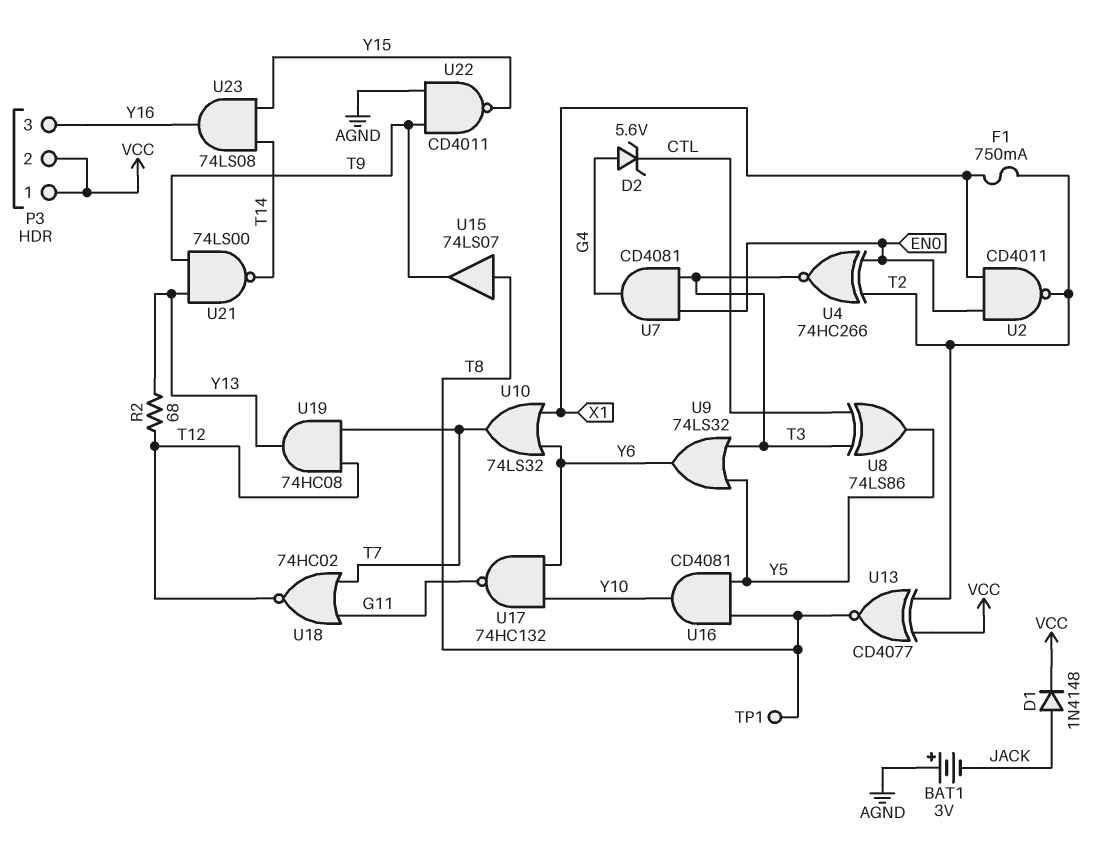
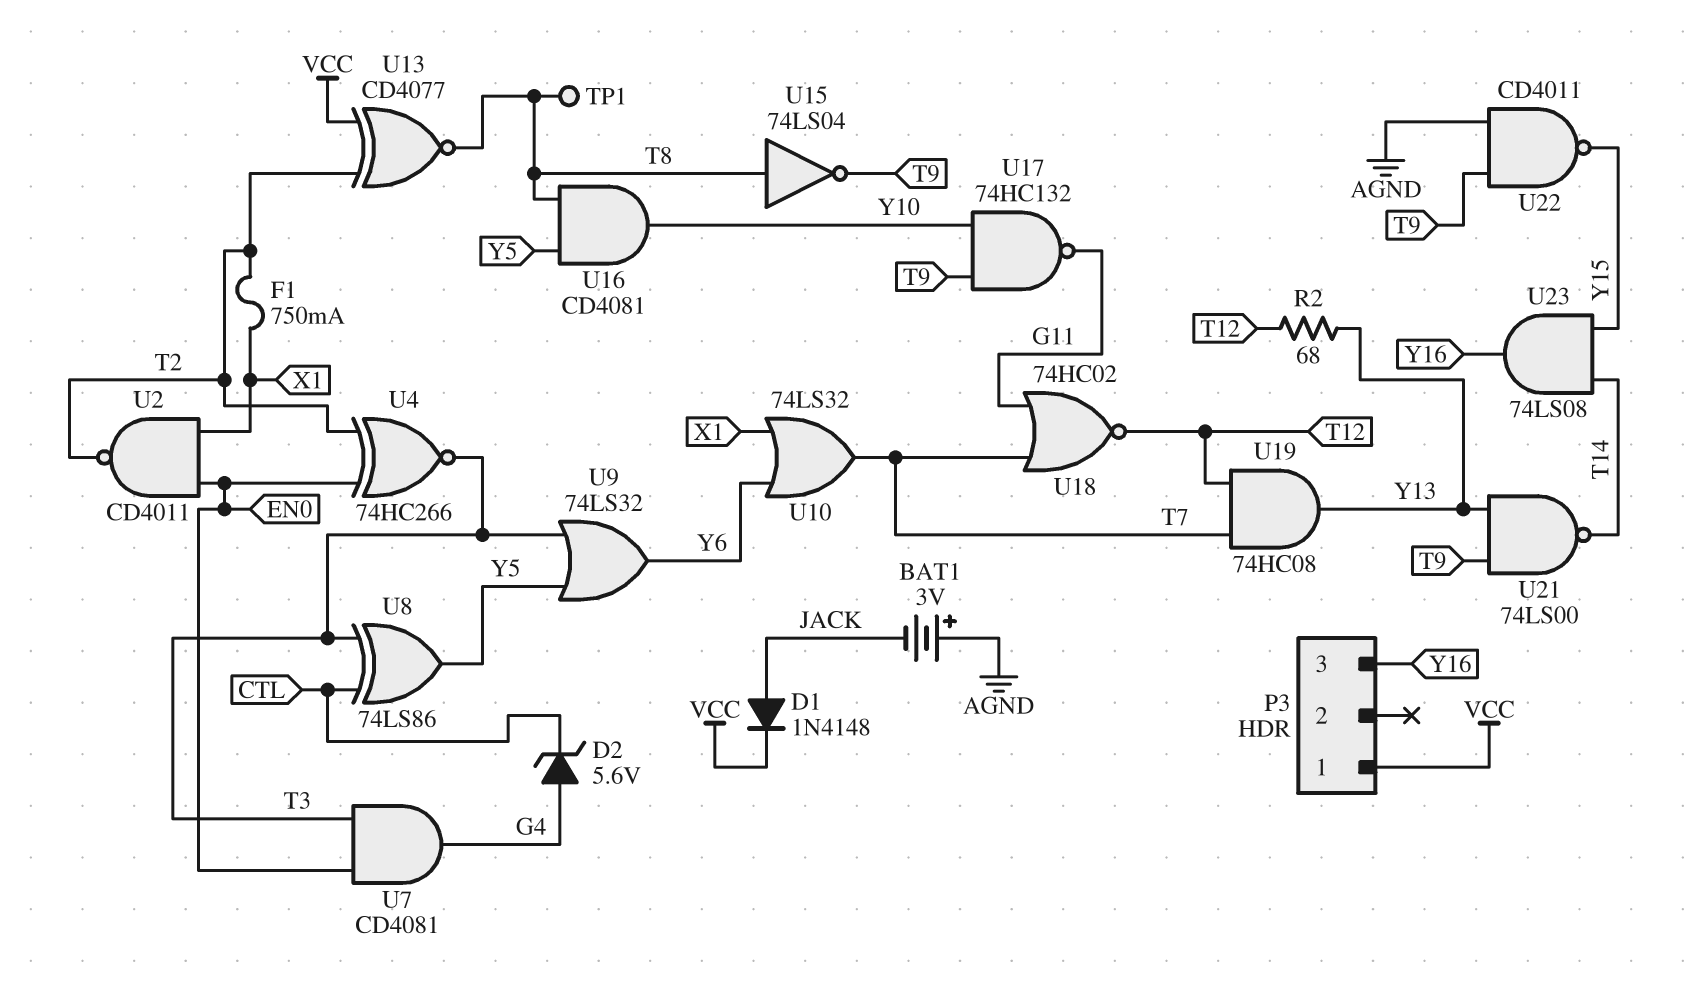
P3 pin 2: VCC -> none
U15: buffer 74LS07 (in T8, out T9) -> NOT 74LS04 (in T8, out T9)
U17: NAND 74HC132 (in Y6, in Y10, out G11) -> NAND 74HC132 (in T9, in Y10, out G11)

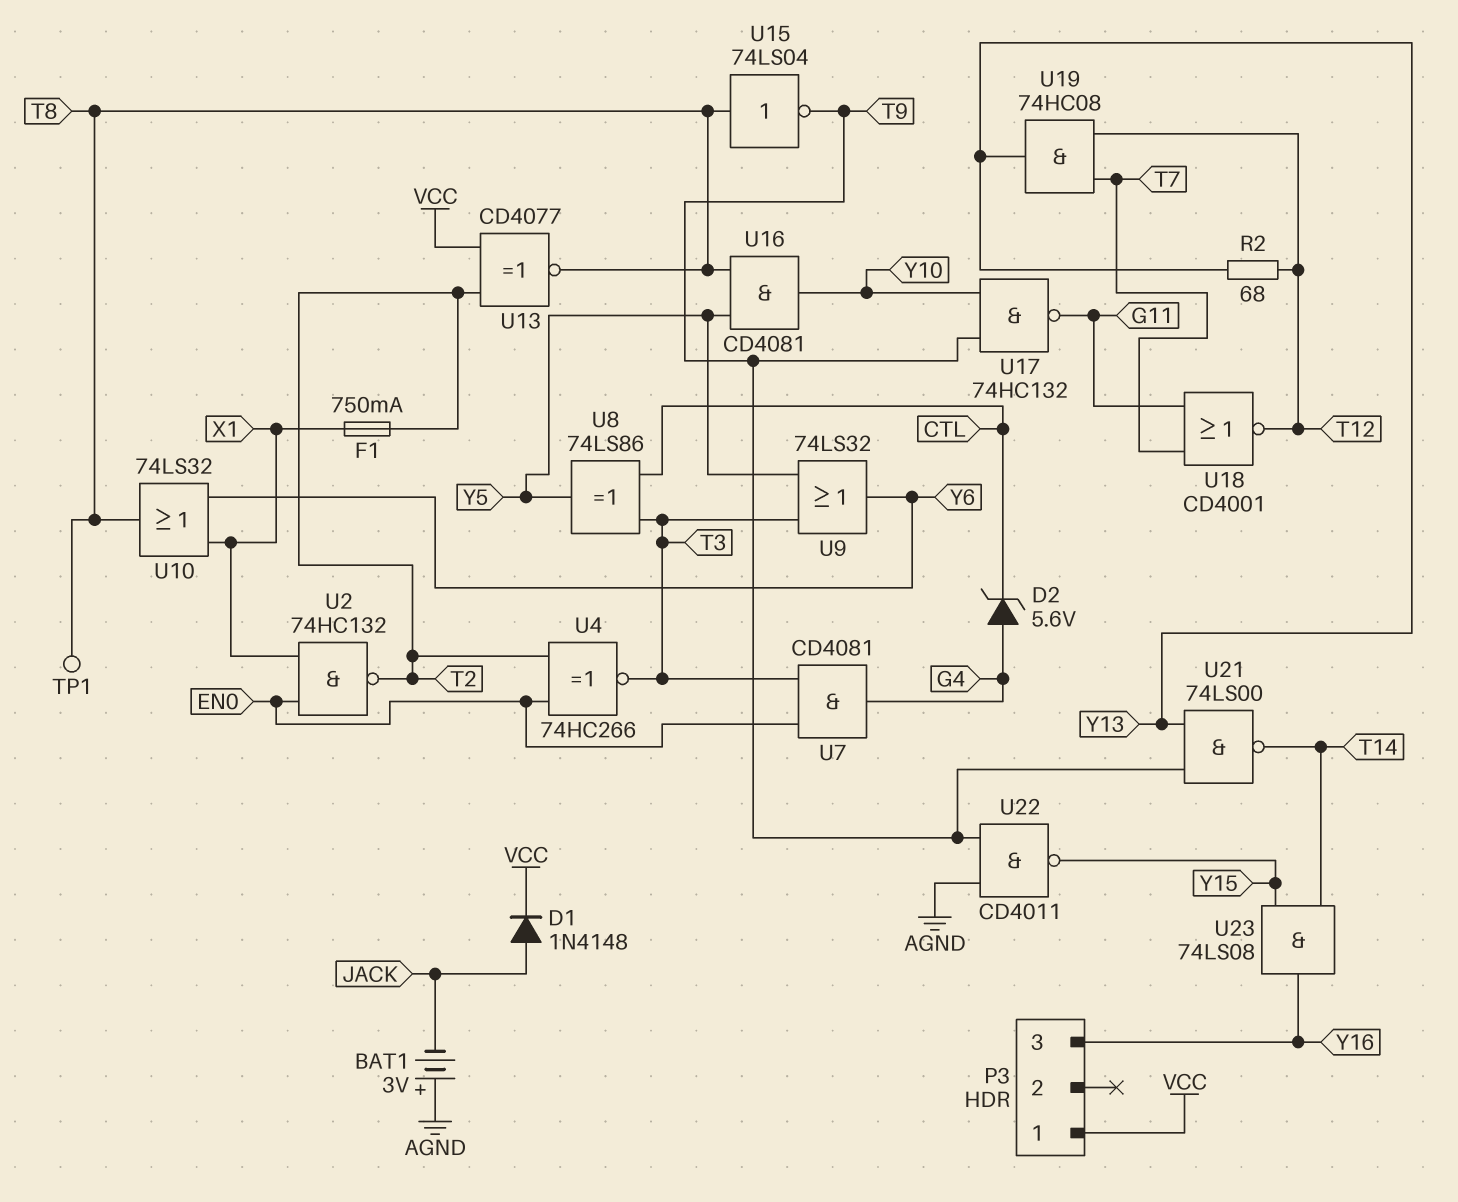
U2: NAND CD4011 (in EN0, in X1, out T2) -> NAND 74HC132 (in EN0, in X1, out T2)
U10: OR 74LS32 (in X1, in Y6, out T7) -> OR 74LS32 (in X1, in Y6, out T8)
U18: NOR 74HC02 (in G11, in T7, out T12) -> NOR CD4001 (in G11, in T7, out T12)

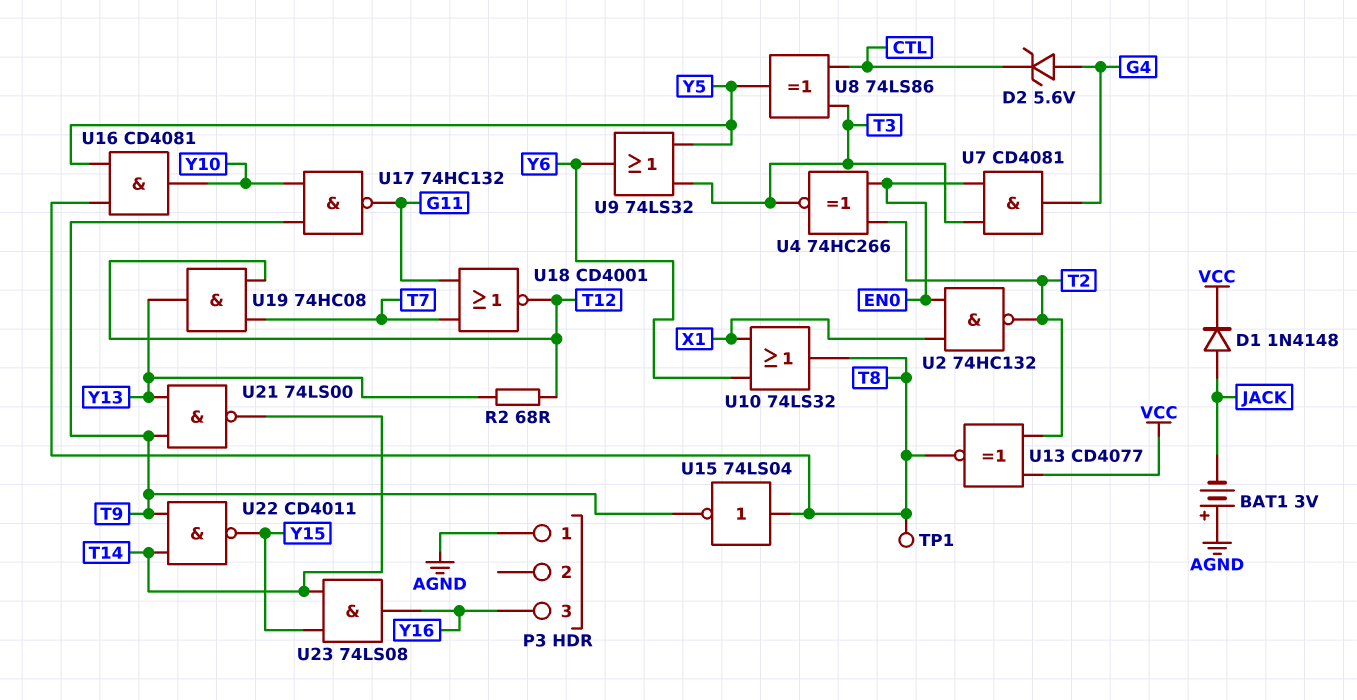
F1: 750mA (T2, X1) -> none
P3 pin 1: VCC -> AGND
U22: NAND CD4011 (in AGND, in T9, out Y15) -> NAND CD4011 (in T9, in T14, out Y15)

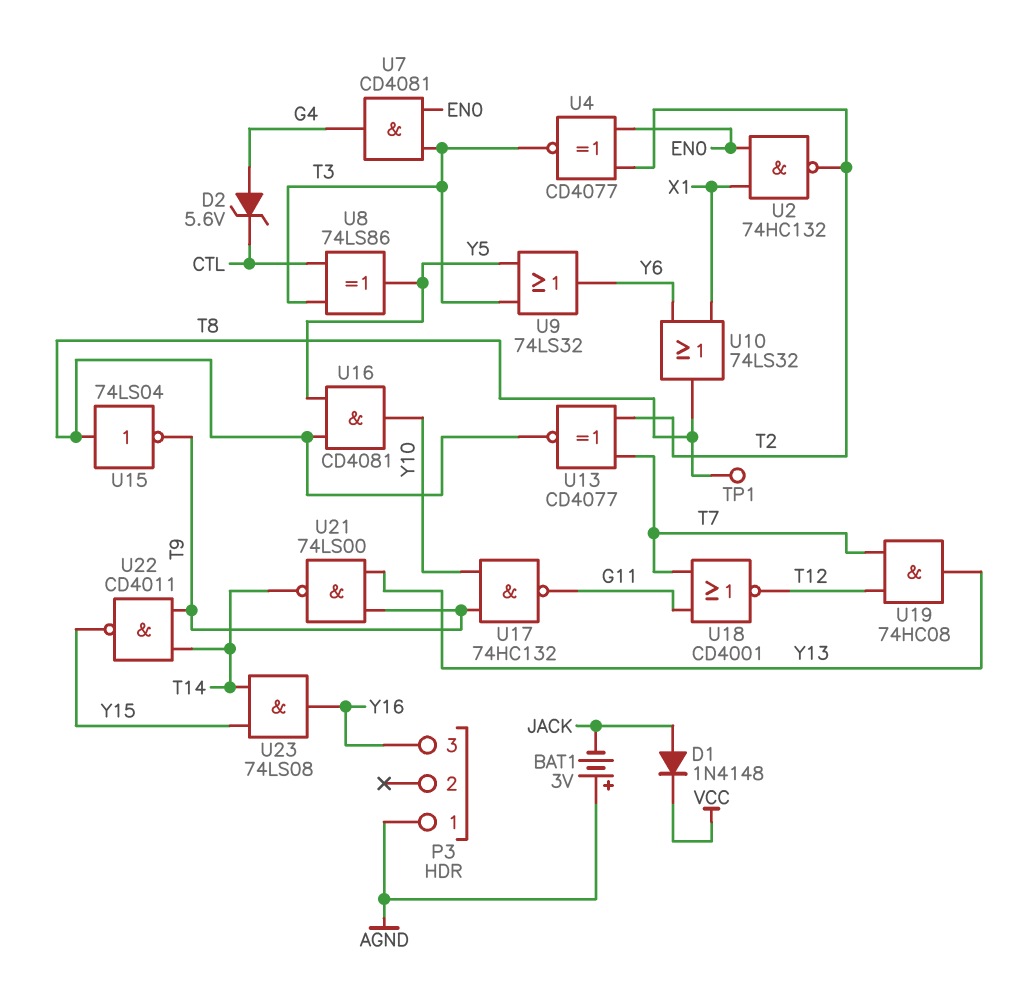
R2: 68 (T12, Y13) -> none
U4: XNOR 74HC266 (in EN0, in T2, out T3) -> XNOR CD4077 (in EN0, in T2, out T3)
U13: XNOR CD4077 (in T2, in VCC, out T8) -> XNOR CD4077 (in T2, in T7, out T8)

